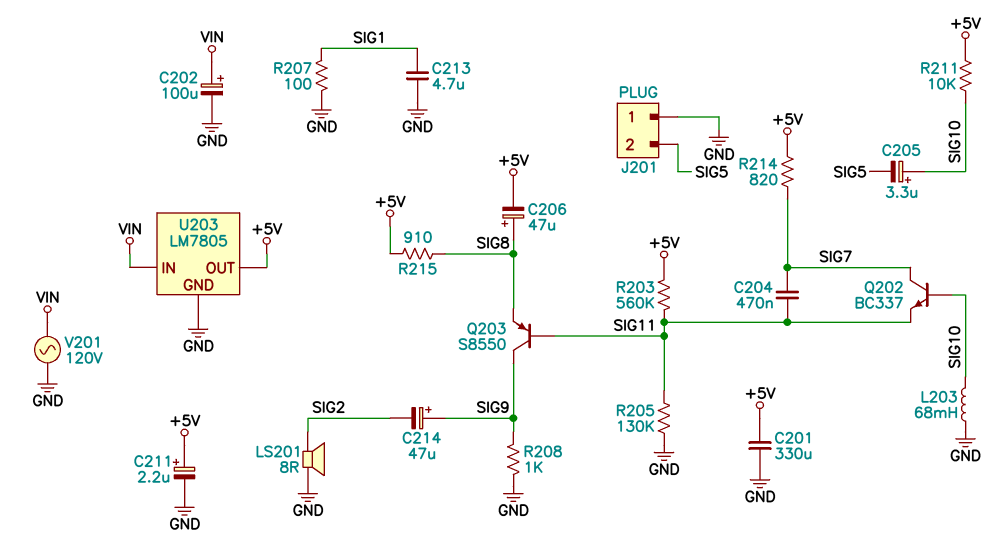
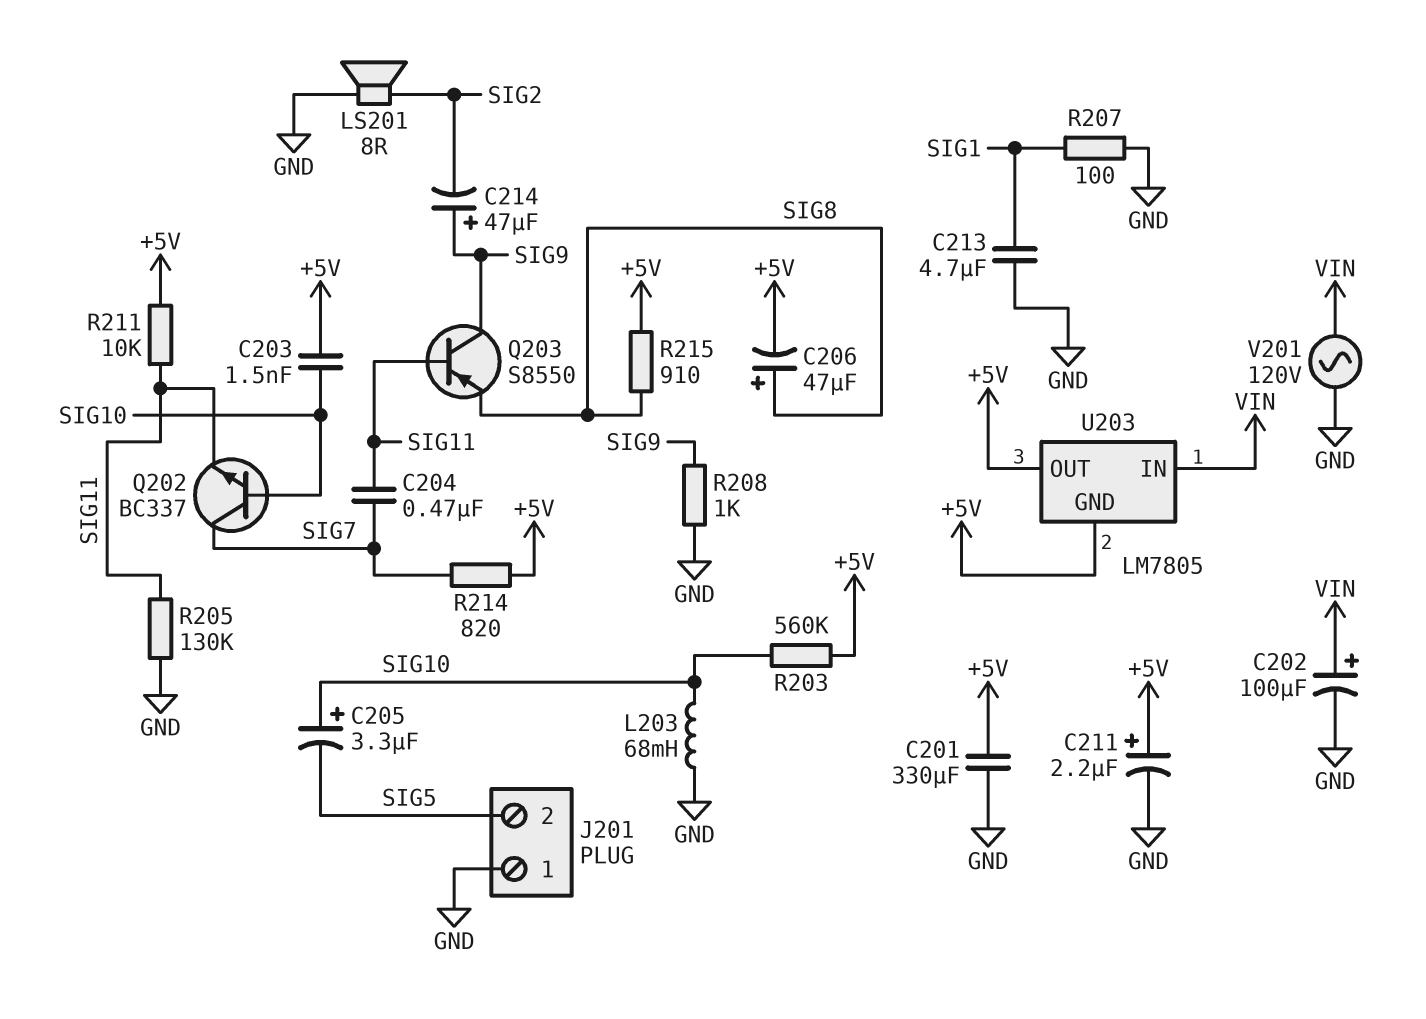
C203: none -> 1.5nF (+5V, SIG10)
R203: 560k (+5V, SIG11) -> 560k (+5V, SIG10)
R211: 10k (+5V, SIG10) -> 10k (+5V, SIG11)
U203 pin GND: GND -> +5V

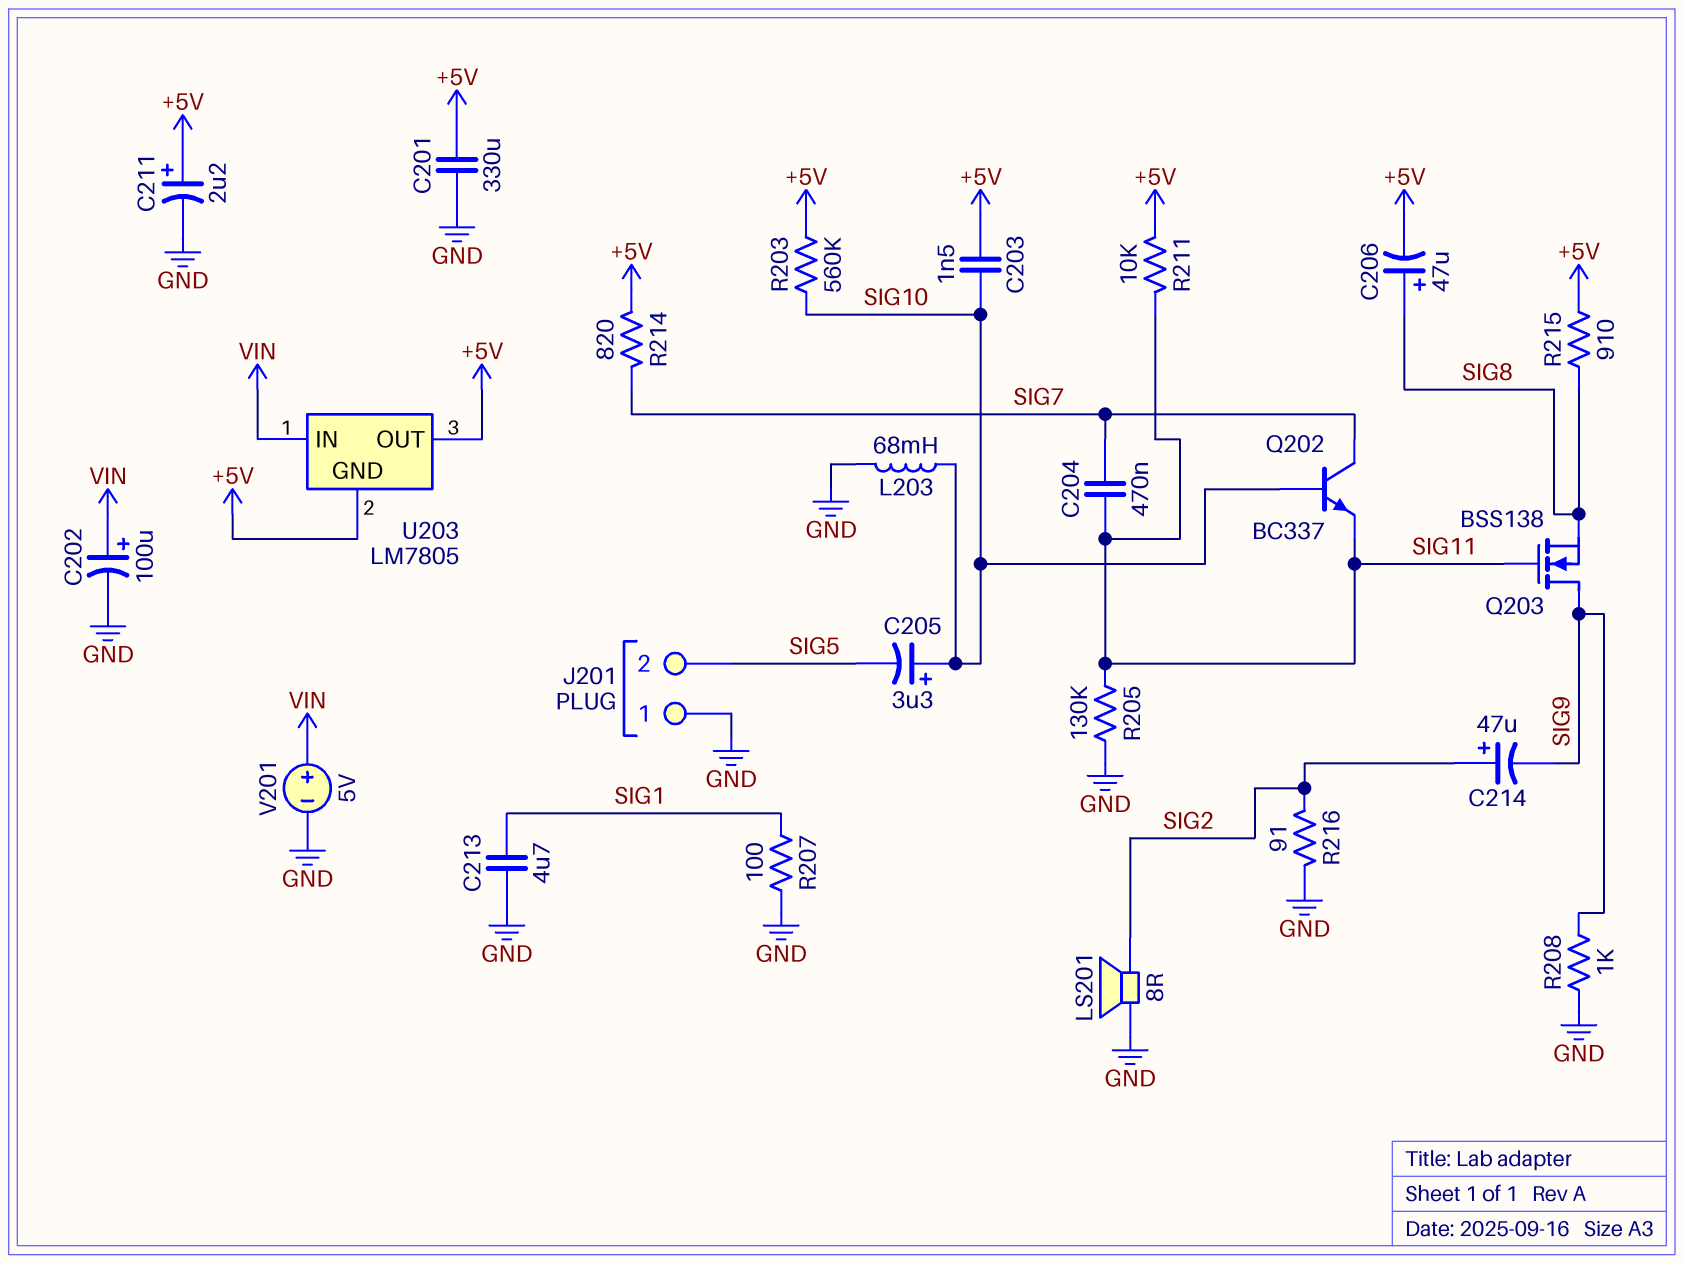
C214: 47uF (plus SIG9, minus SIG2) -> 47uF (plus SIG2, minus SIG9)
Q203: PNP S8550 (B SIG11, C SIG9, E SIG8) -> NMOS BSS138 (G SIG11, D SIG9, S SIG8)
R216: none -> 91 (GND, SIG2)
V201: AC 120V (GND, VIN) -> 5V (plus VIN, minus GND)

